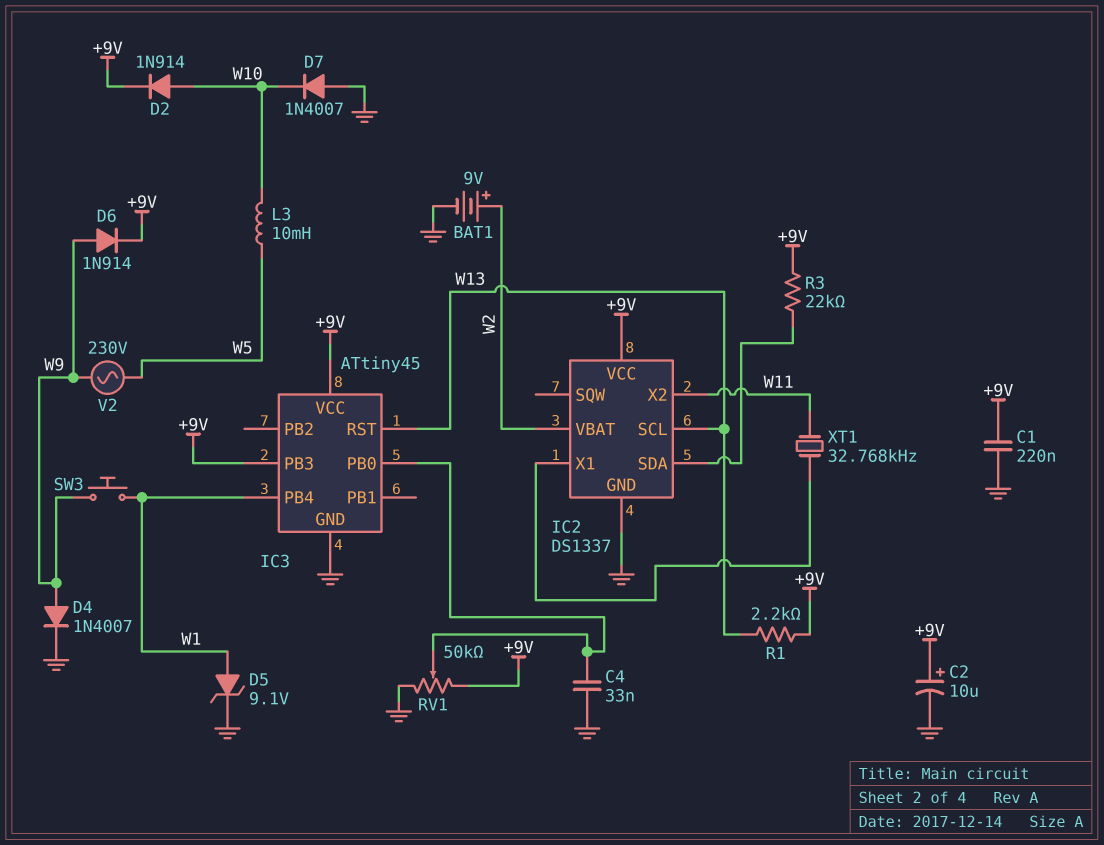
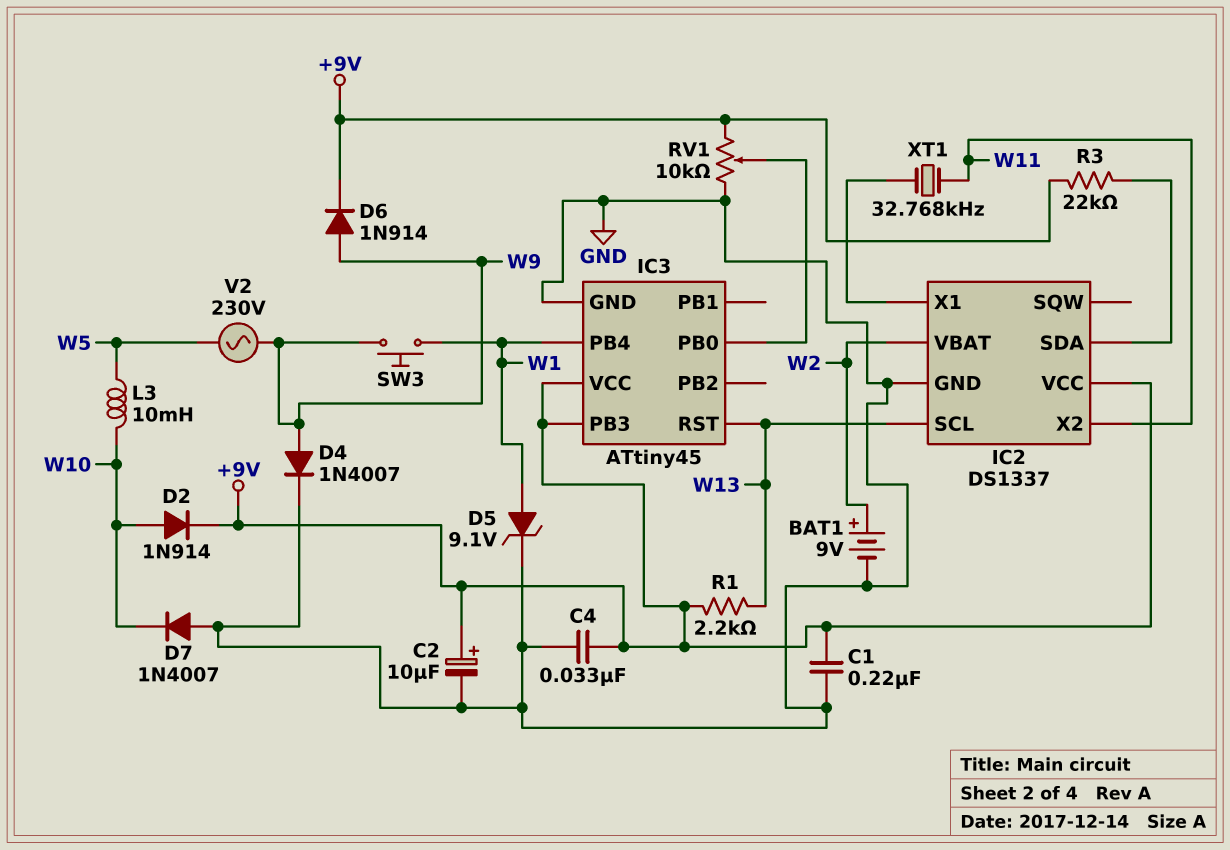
C4: 33nF (GND, IC3/PB0) -> 33nF (+9V, GND)
RV1: 50k (+9V, GND, wiper IC3/PB0) -> 10k (+9V, GND, wiper IC3/PB0)

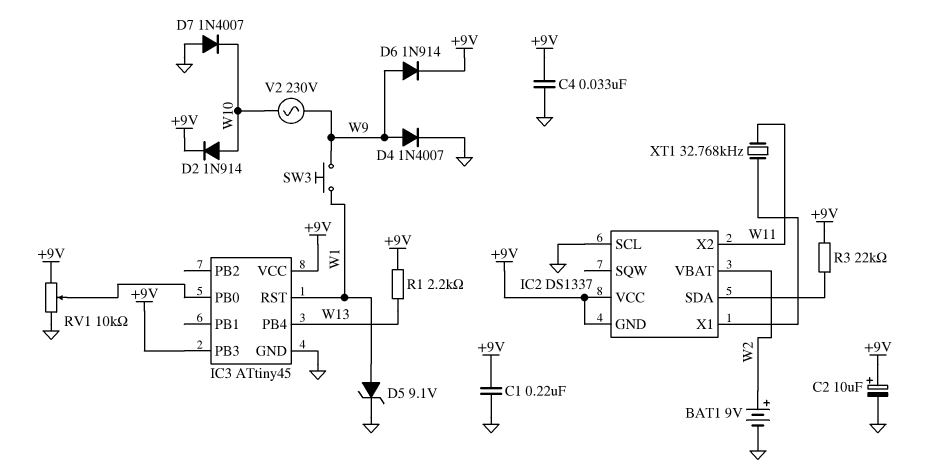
IC2 pin GND: GND -> +9V
IC2 pin SCL: W13 -> GND
IC3 pin PB4: W1 -> W13
IC3 pin RST: W13 -> W1
L3: 10mH (W5, W10) -> none
V2: AC 230V (W5, W9) -> AC 230V (W9, W10)

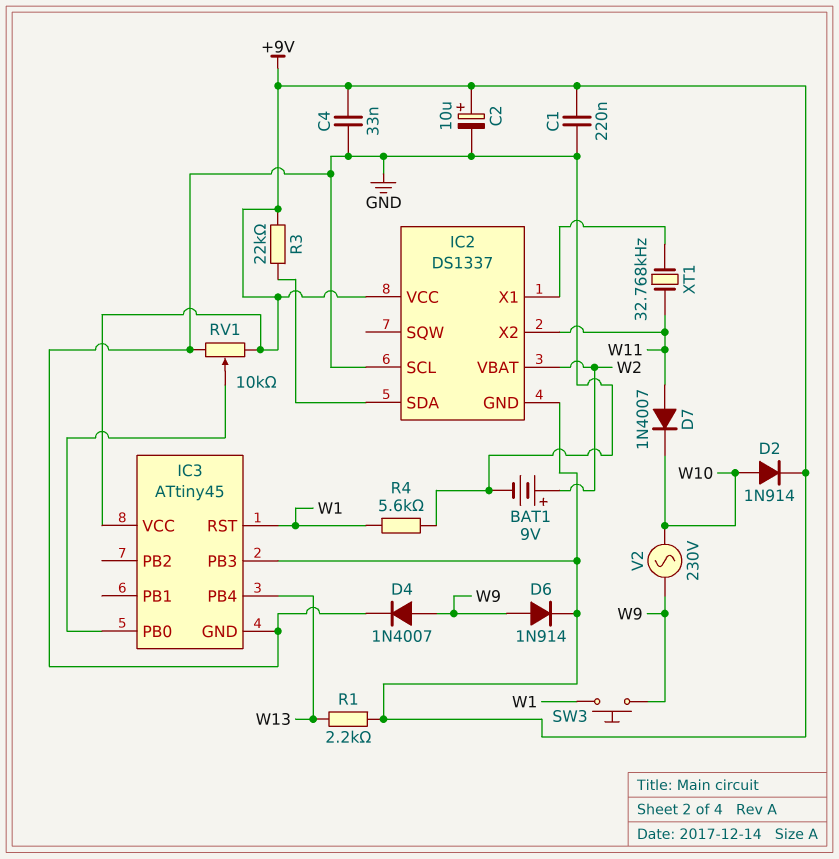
D5: zener 9.1V (A W1, K GND) -> none
D7: diode 1N4007 (A GND, K W10) -> diode 1N4007 (A W11, K W10)
R4: none -> 5.6k (GND, W1)

